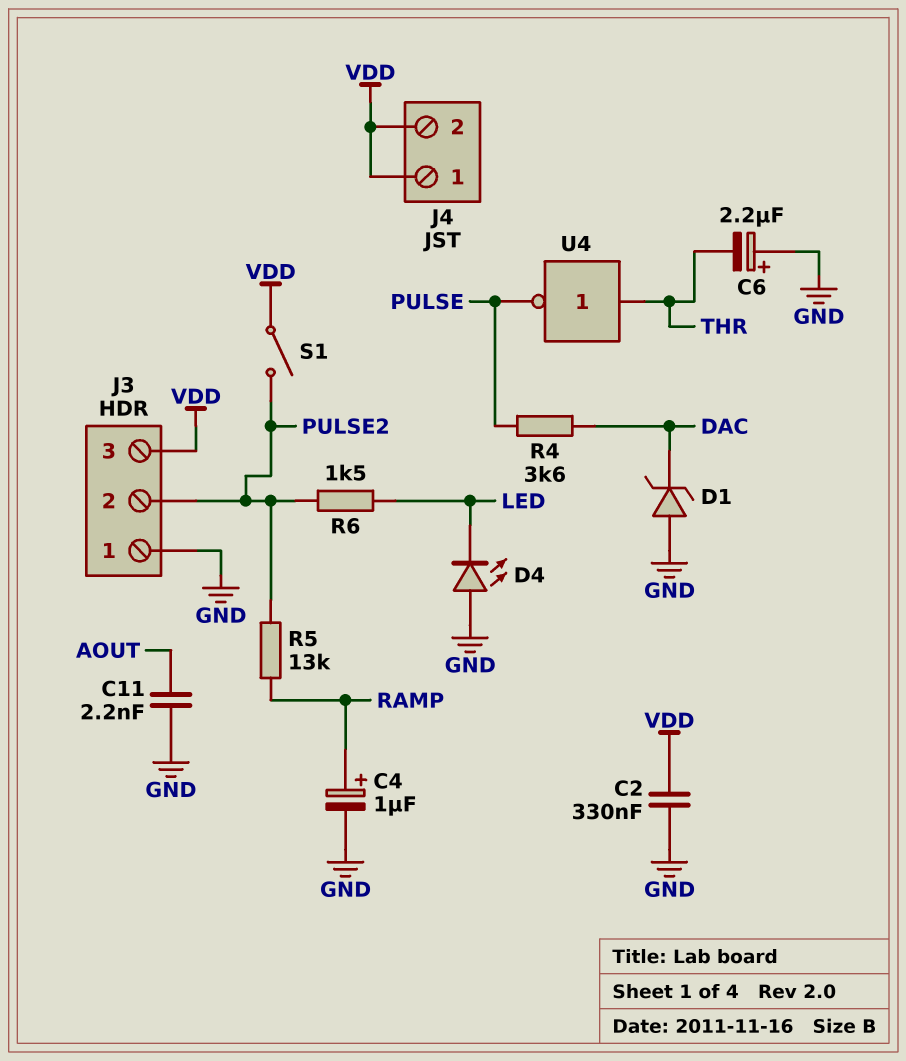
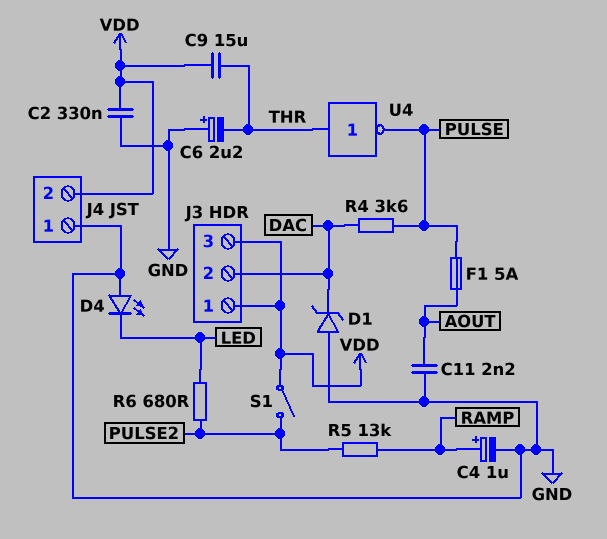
C9: none -> 15uF (THR, VDD)
F1: none -> 5A (AOUT, PULSE)
J3 pin 1: GND -> VDD
J3 pin 2: PULSE2 -> DAC
J4 pin 1: VDD -> GND
R6: 1.5k (LED, PULSE2) -> 680 (LED, PULSE2)

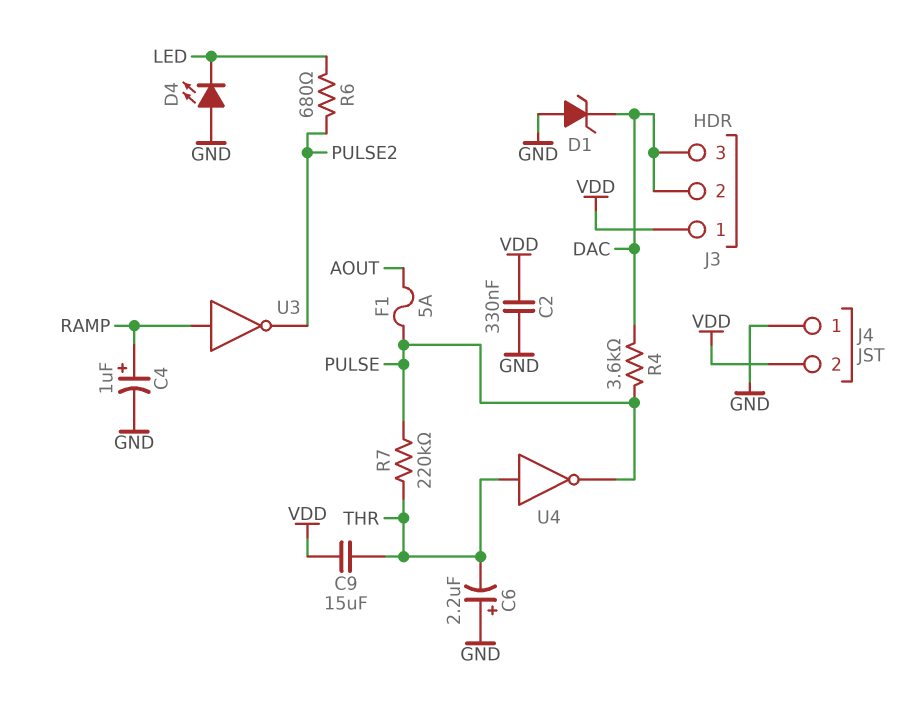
C11: 2.2nF (AOUT, GND) -> none
J3 pin 3: VDD -> DAC
R5: 13k (PULSE2, RAMP) -> none
R7: none -> 220k (PULSE, THR)
S1: switch (PULSE2, VDD) -> none
U3: none -> NOT (in RAMP, out PULSE2)

